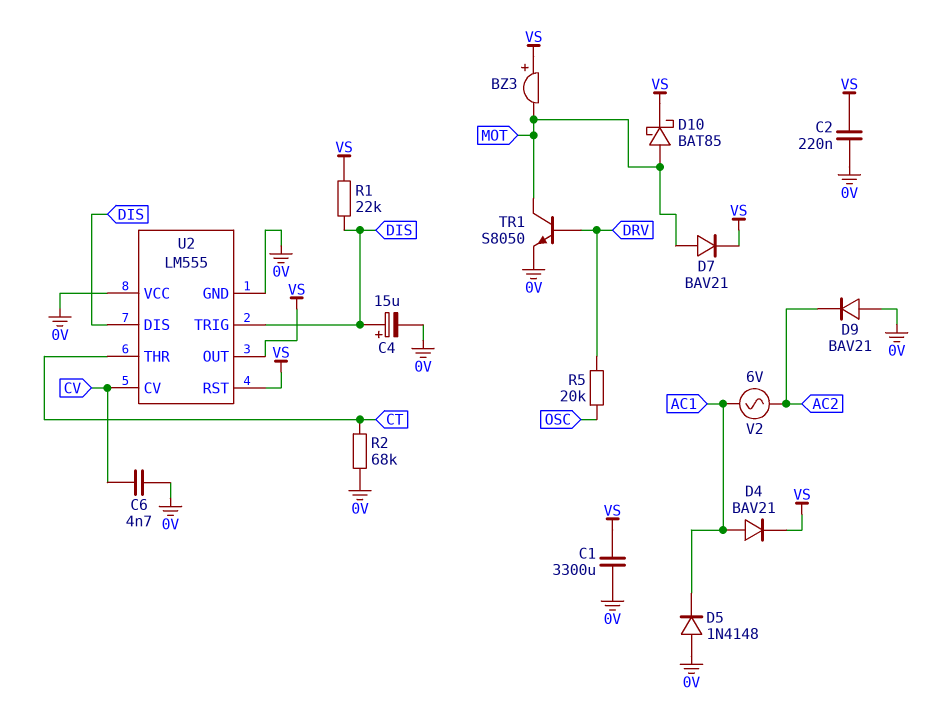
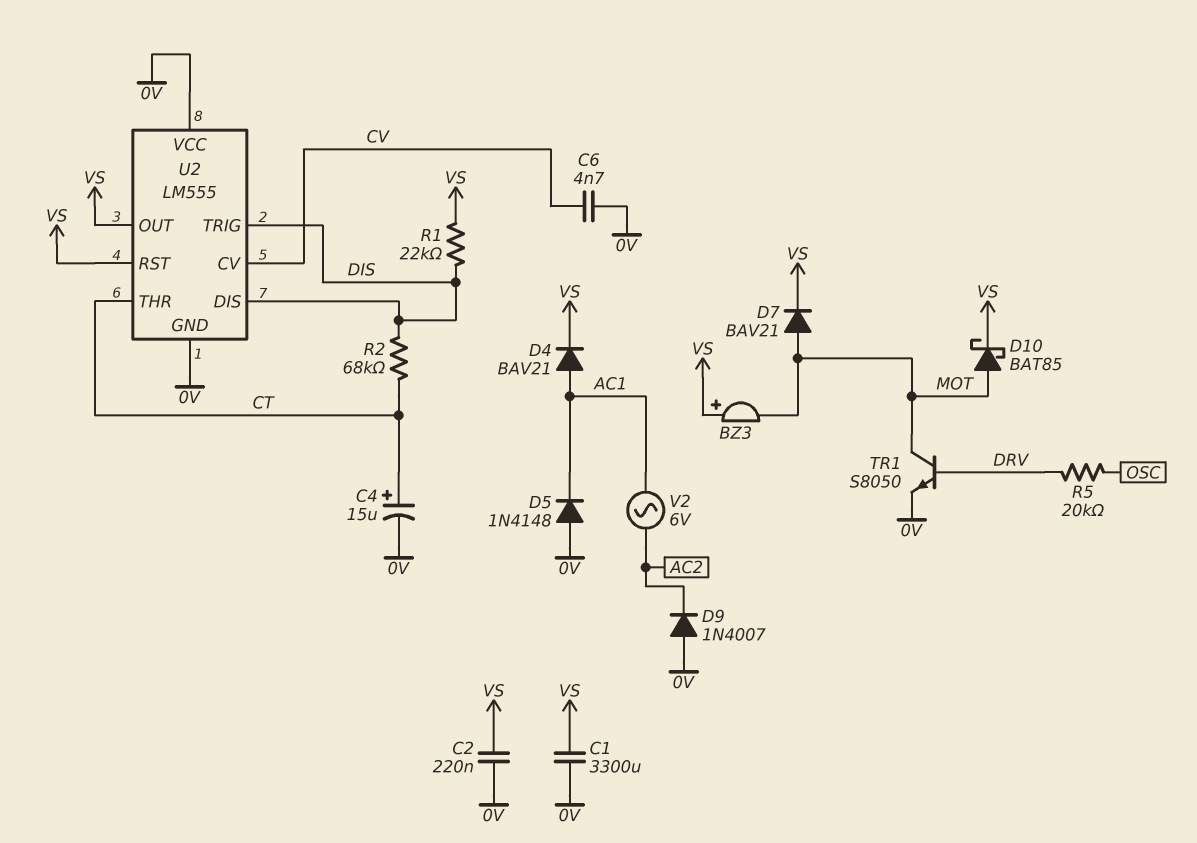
C4: 15uF (plus DIS, minus 0V) -> 15uF (plus CT, minus 0V)
D9: diode BAV21 (A 0V, K AC2) -> diode 1N4007 (A 0V, K AC2)
R2: 68k (0V, CT) -> 68k (CT, DIS)

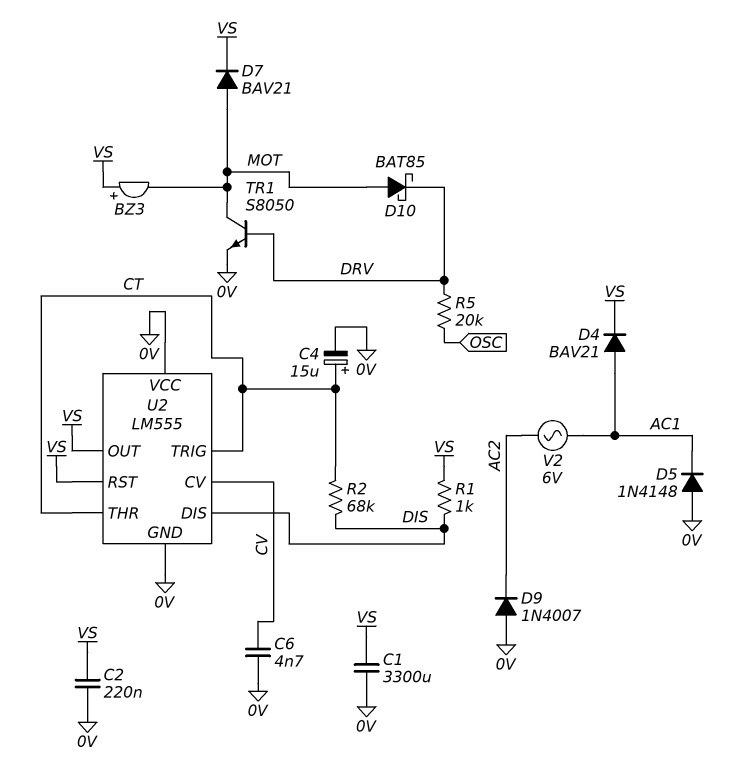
D10: schottky BAT85 (A MOT, K VS) -> schottky BAT85 (A MOT, K DRV)
R1: 22k (DIS, VS) -> 1k (DIS, VS)
U2 pin TRIG: DIS -> CT

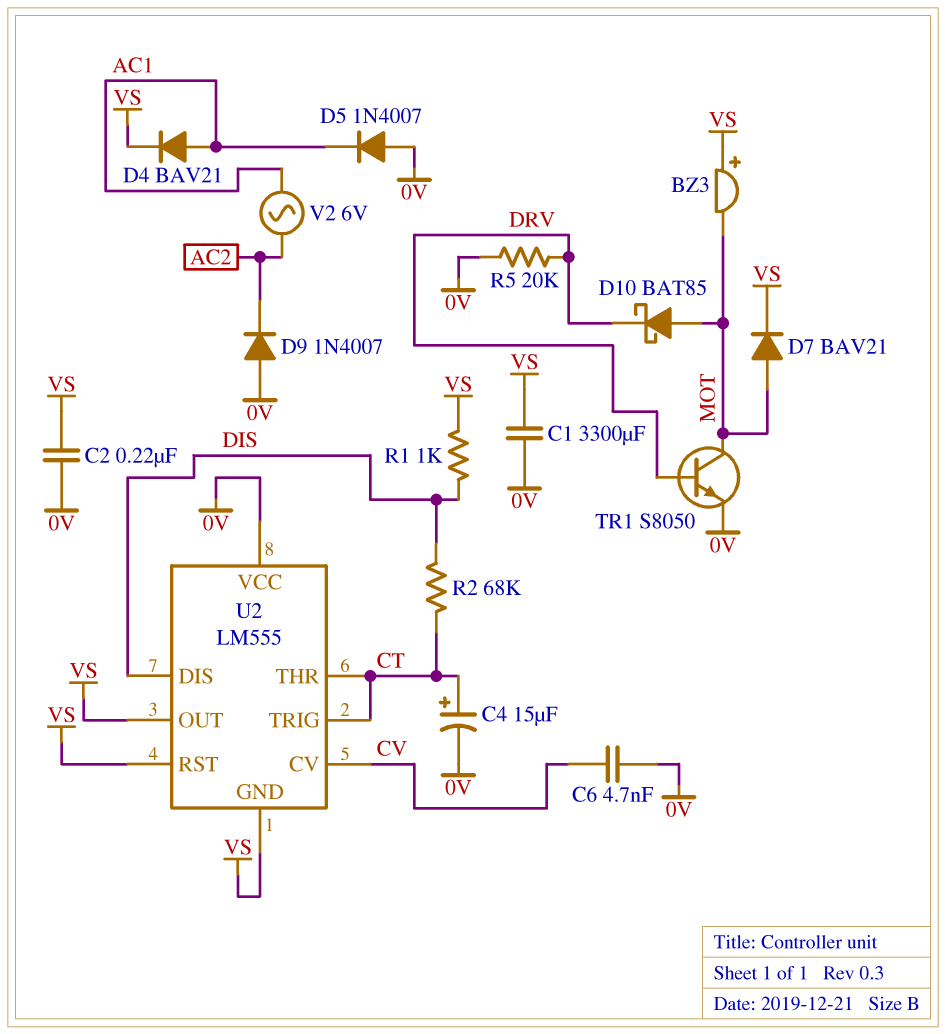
D5: diode 1N4148 (A 0V, K AC1) -> diode 1N4007 (A 0V, K AC1)
R5: 20k (DRV, OSC) -> 20k (0V, DRV)
U2 pin GND: 0V -> VS

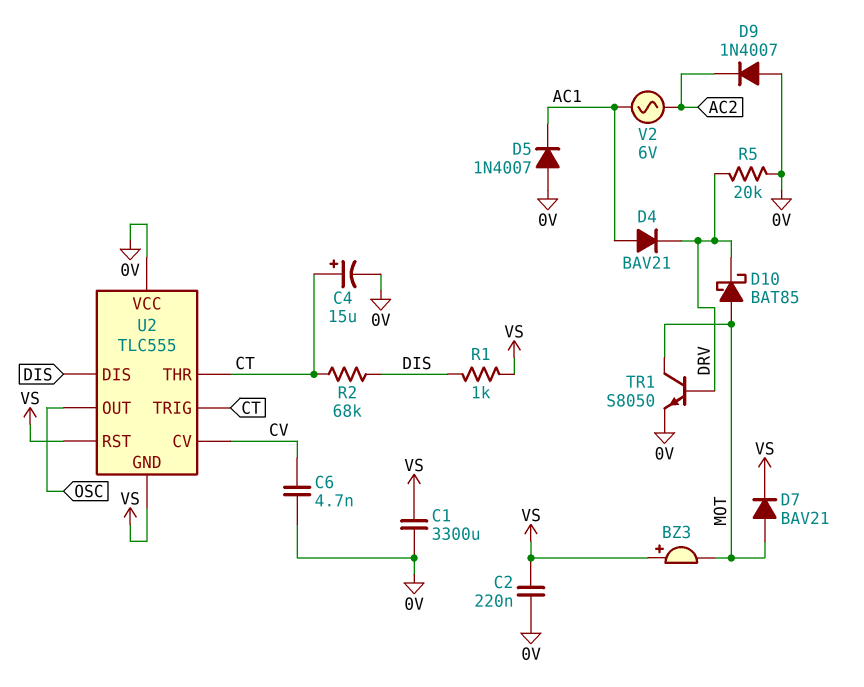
D4: diode BAV21 (A AC1, K VS) -> diode BAV21 (A AC1, K DRV)
U2: LM555 -> TLC555
U2 pin OUT: VS -> OSC

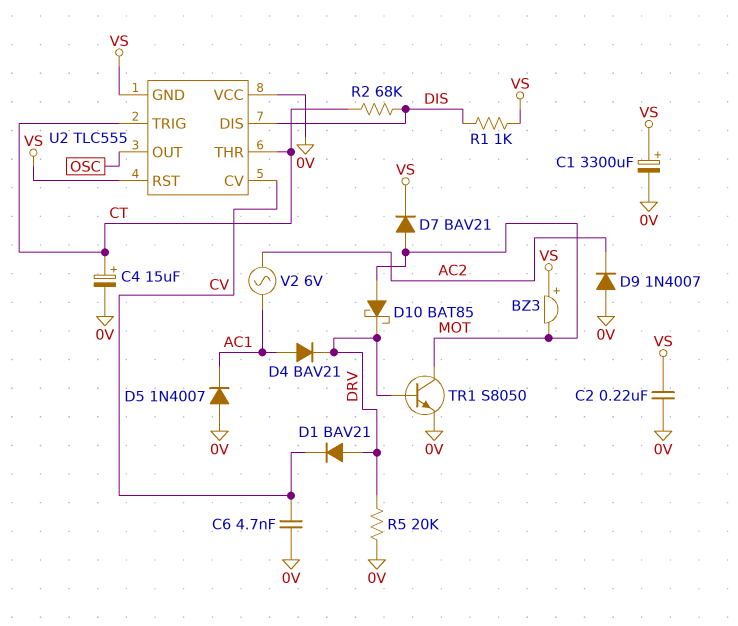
C1: 3300uF (0V, VS) -> 3300uF (plus VS, minus 0V)
D1: none -> diode BAV21 (A DRV, K CV)

